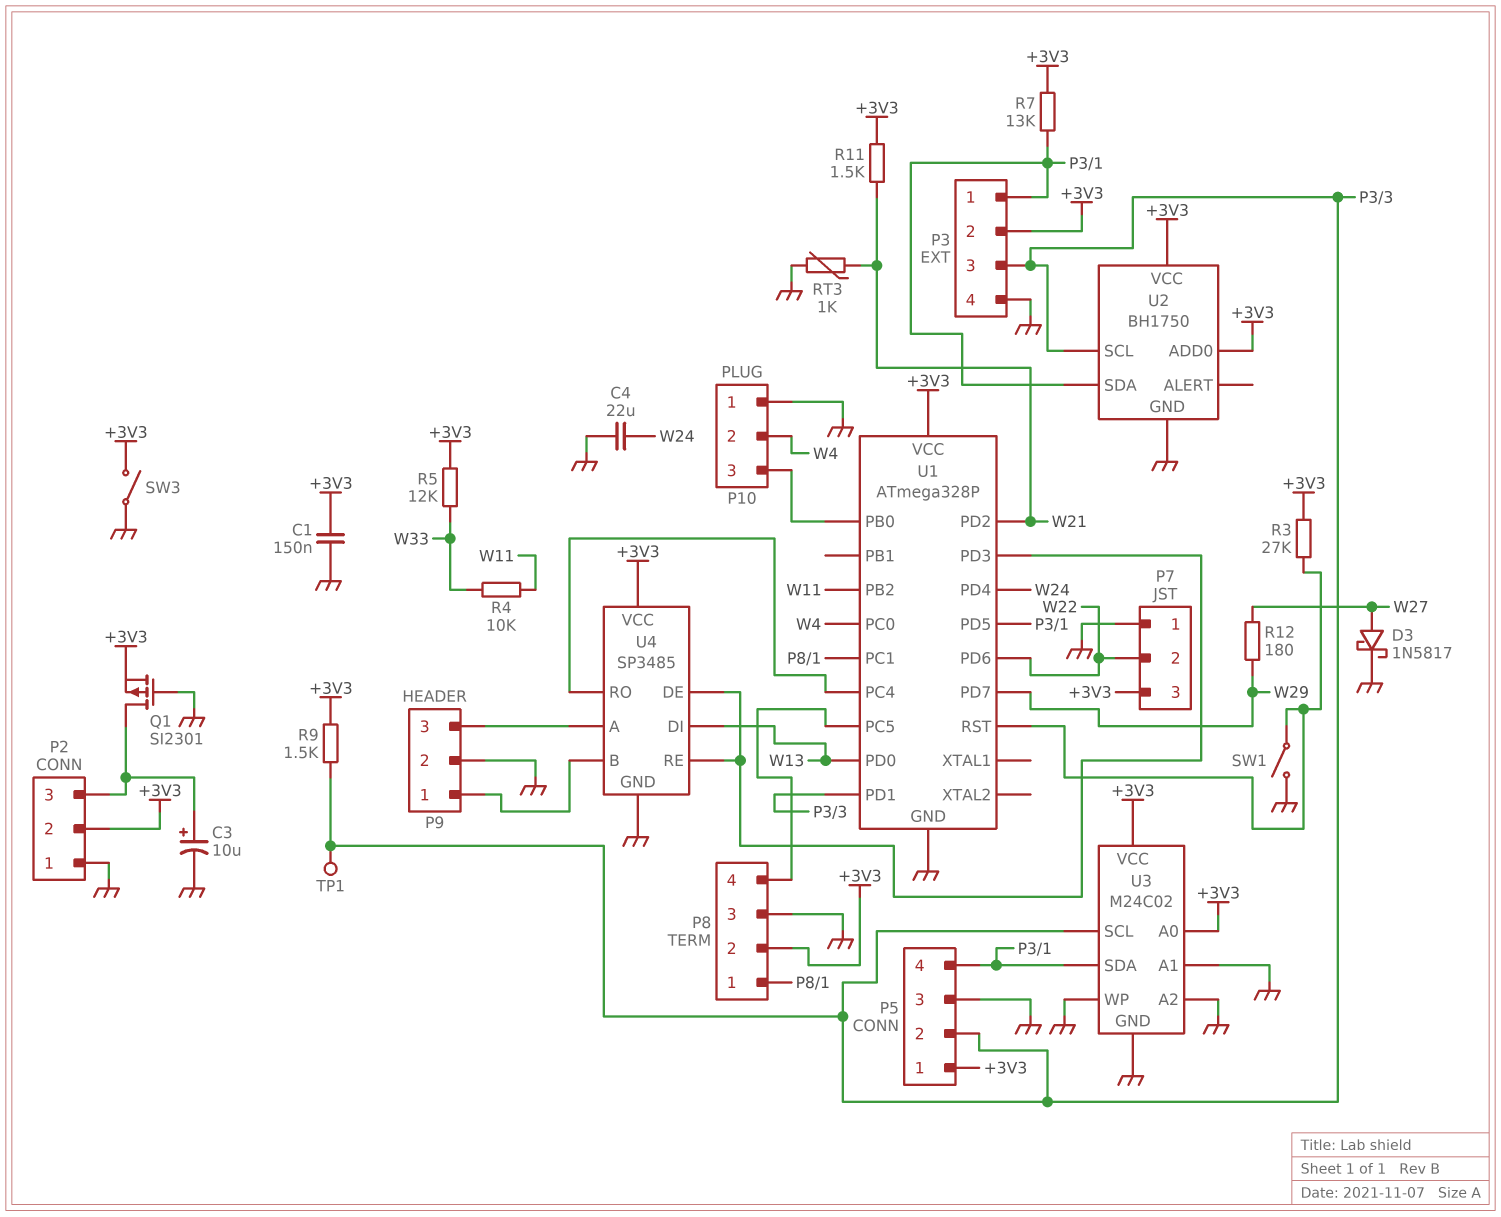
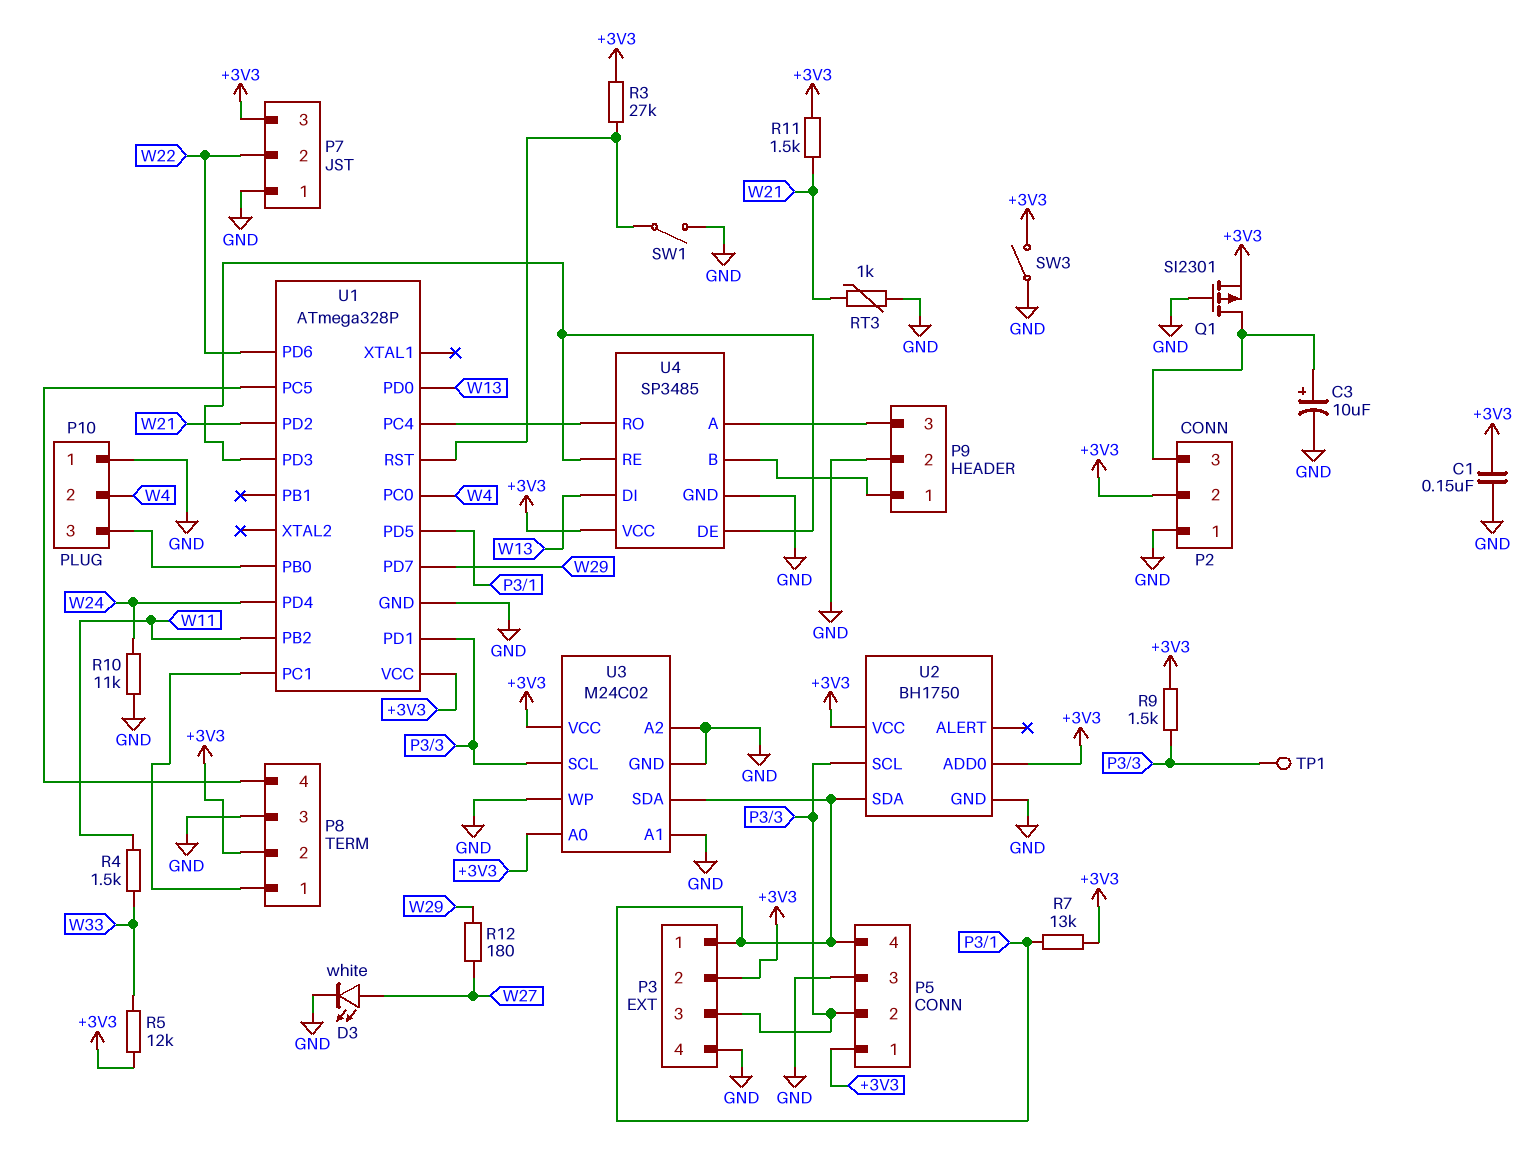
C4: 22uF (GND, W24) -> none
D3: schottky 1N5817 (A W27, K GND) -> LED white (A W27, K GND)
R4: 10k (W11, W33) -> 1.5k (W11, W33)
R10: none -> 11k (GND, W24)

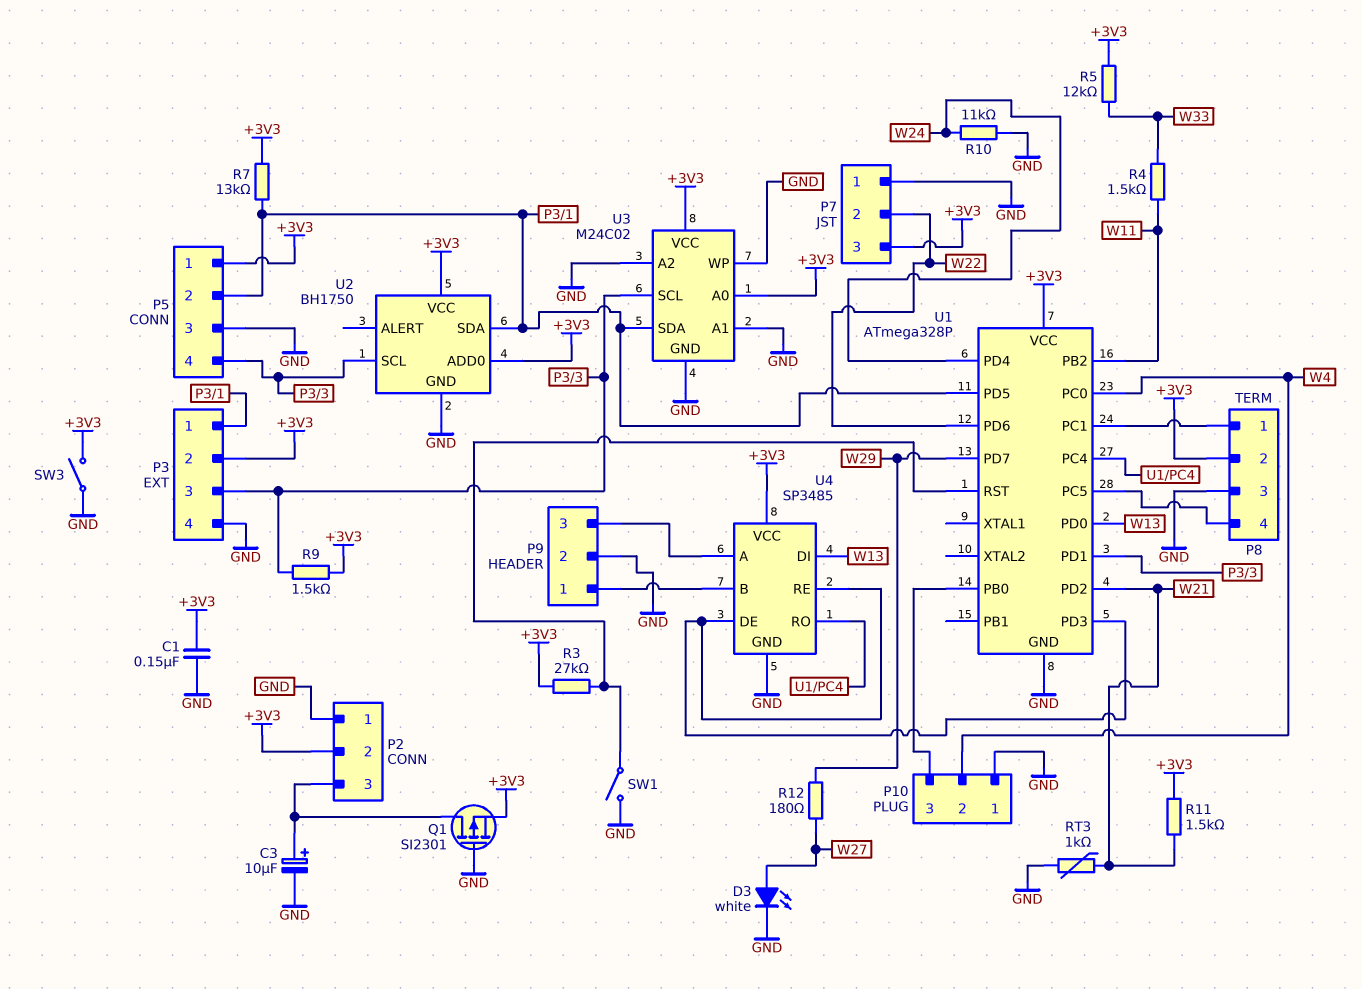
P5 pin 2: P3/3 -> P3/1
P5 pin 4: P3/1 -> P3/3
TP1: test point (P3/3) -> none

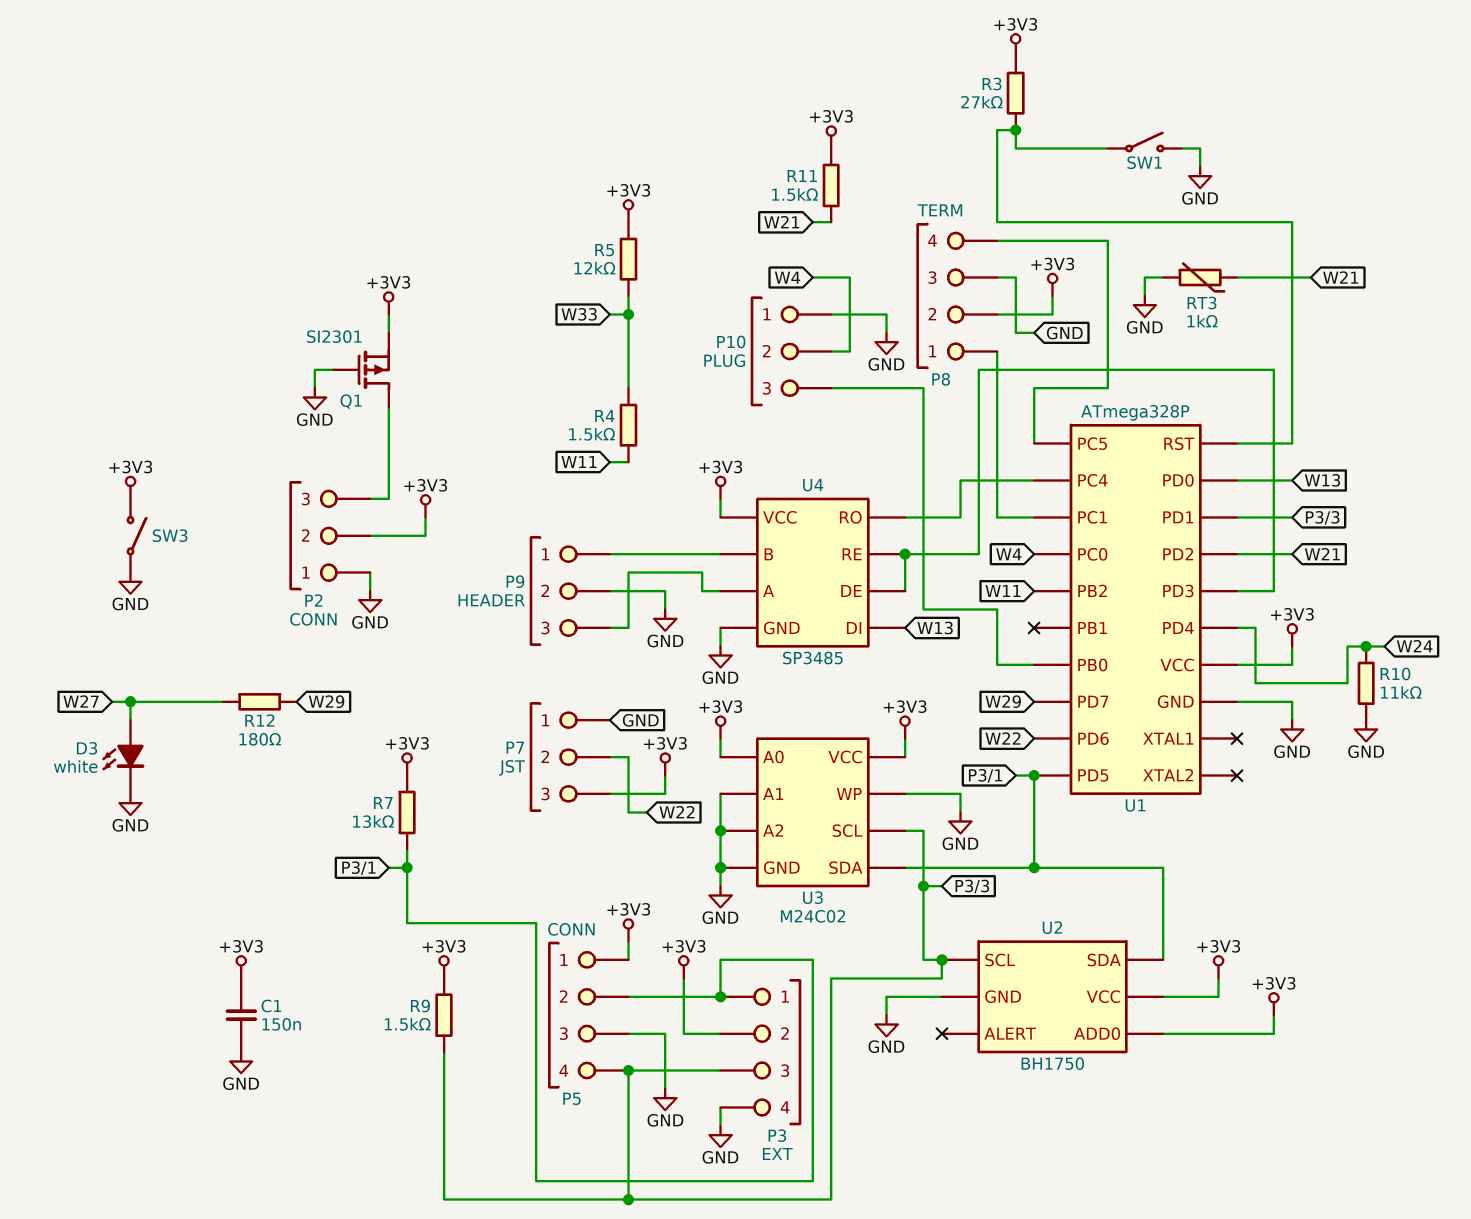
C3: 10uF (plus P2/3, minus GND) -> none

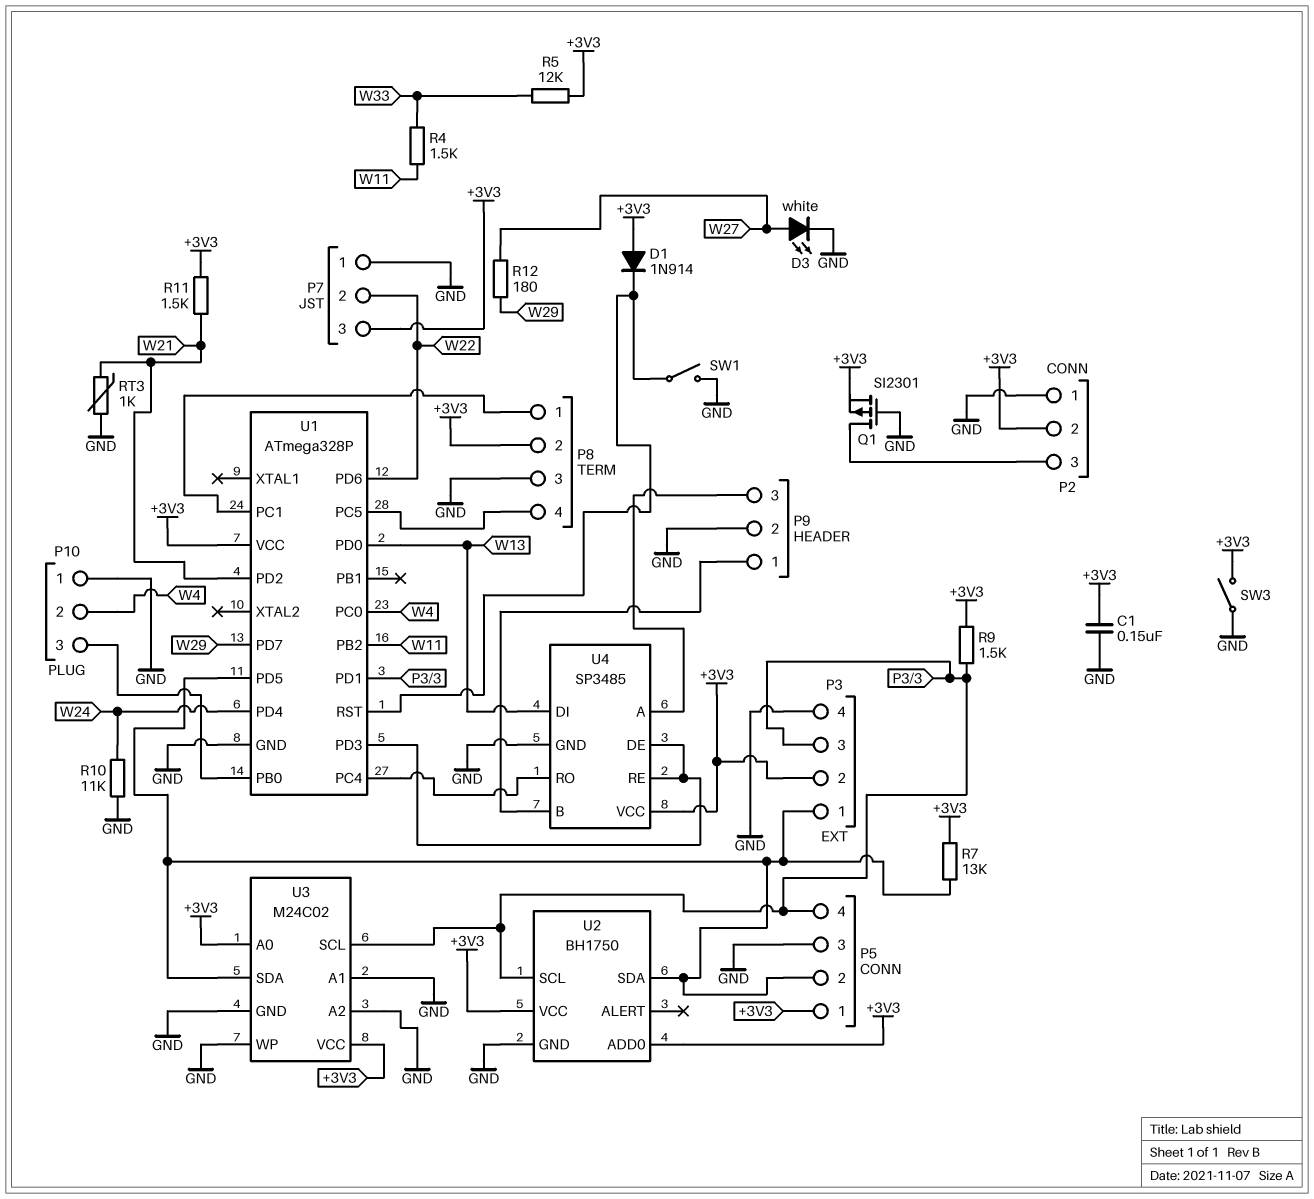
D1: none -> diode 1N914 (A +3V3, K U1/RST)
R3: 27k (+3V3, U1/RST) -> none

